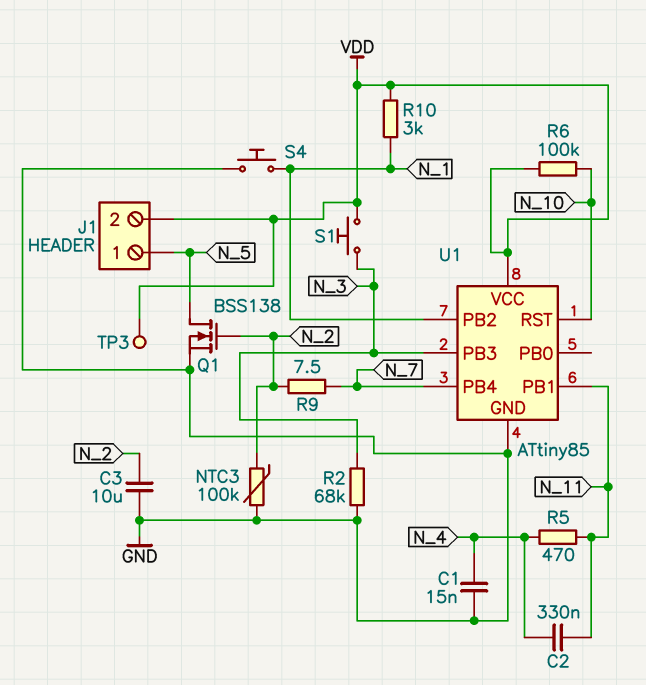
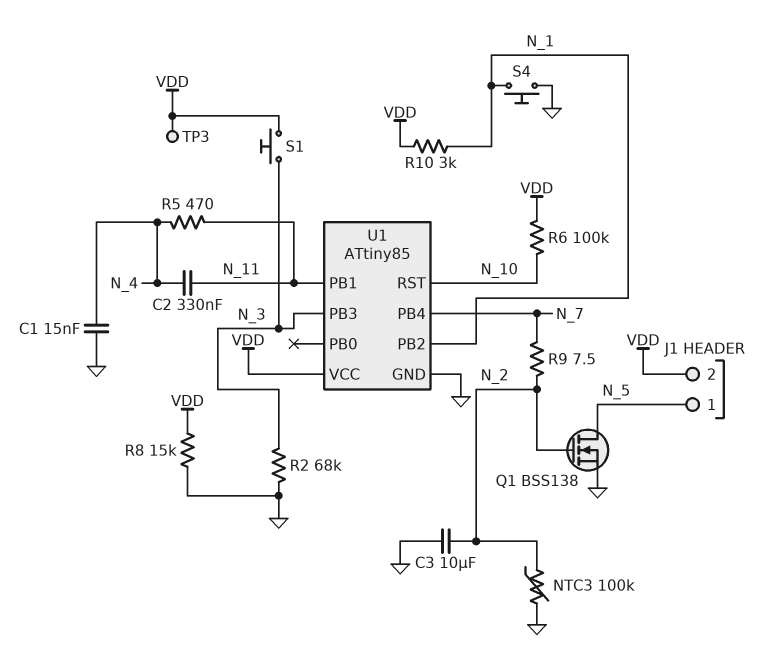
R8: none -> 15k (GND, VDD)

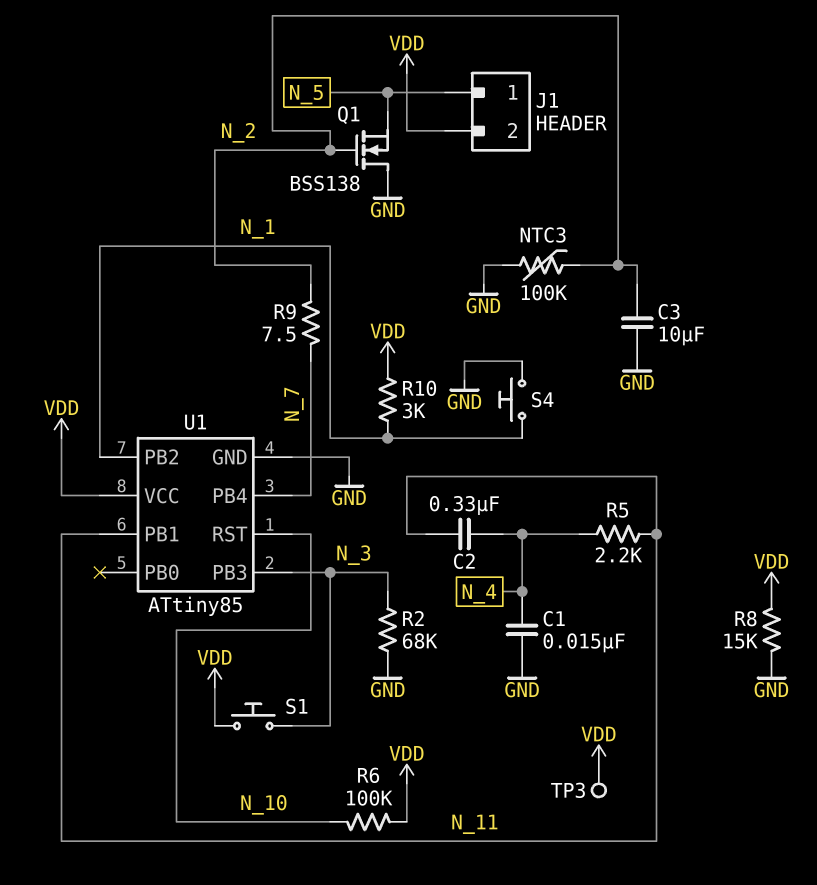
Q1: NMOS BSS138 (G N_2, D N_5, S GND) -> NMOS BSS138 (G N_2, D GND, S N_5)
R5: 470 (N_4, N_11) -> 2.2k (N_4, N_11)

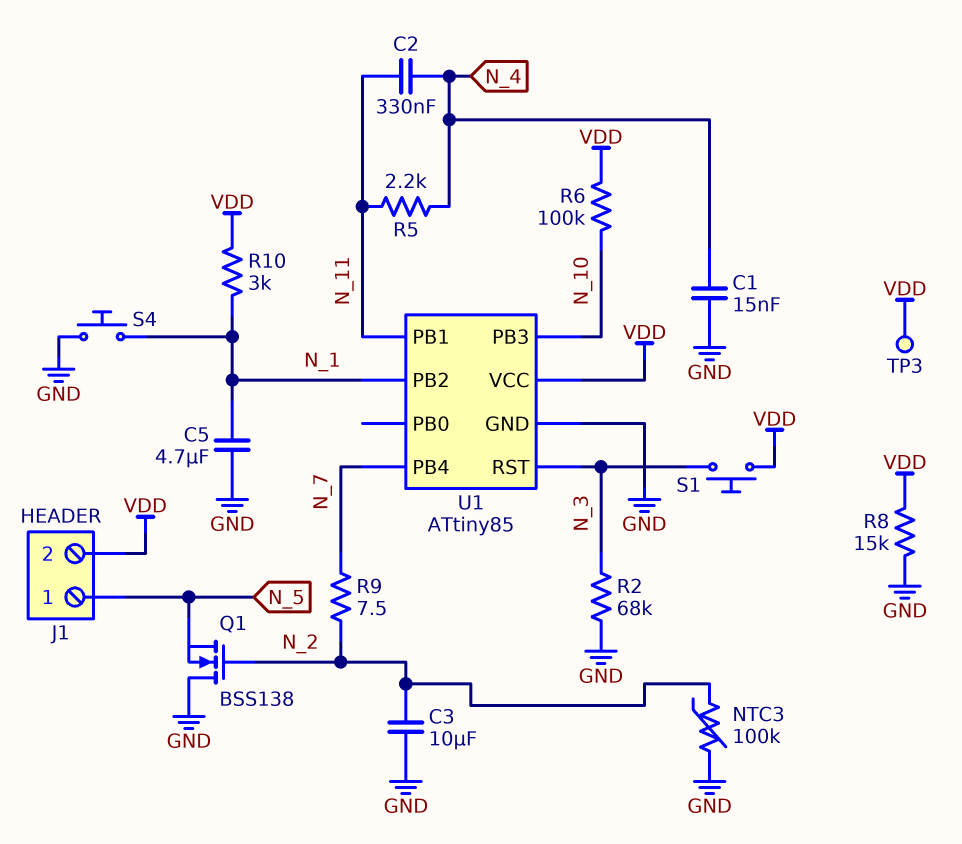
C5: none -> 4.7uF (GND, N_1)
U1 pin PB3: N_3 -> N_10
U1 pin RST: N_10 -> N_3

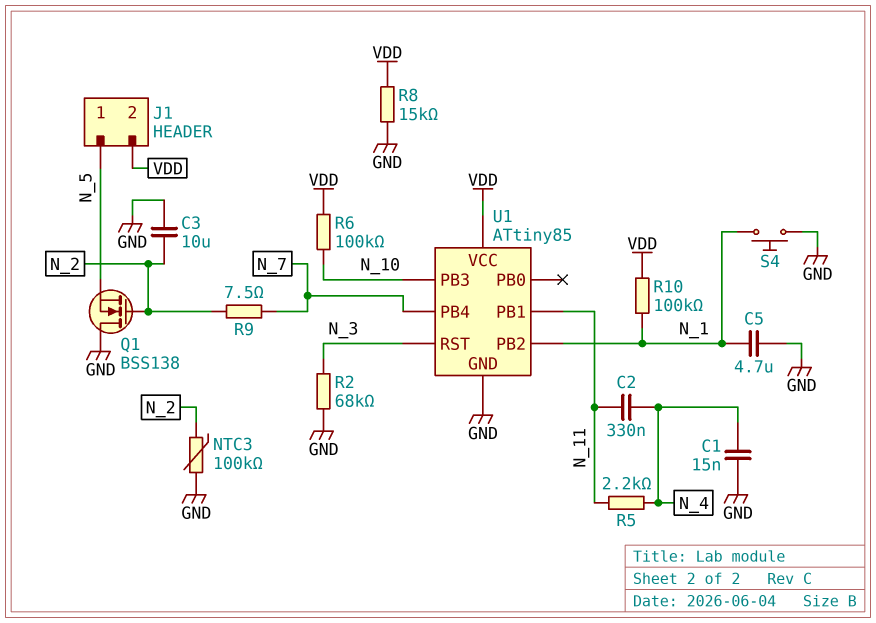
R10: 3k (N_1, VDD) -> 100k (N_1, VDD)
S1: button (N_3, VDD) -> none
TP3: test point (VDD) -> none

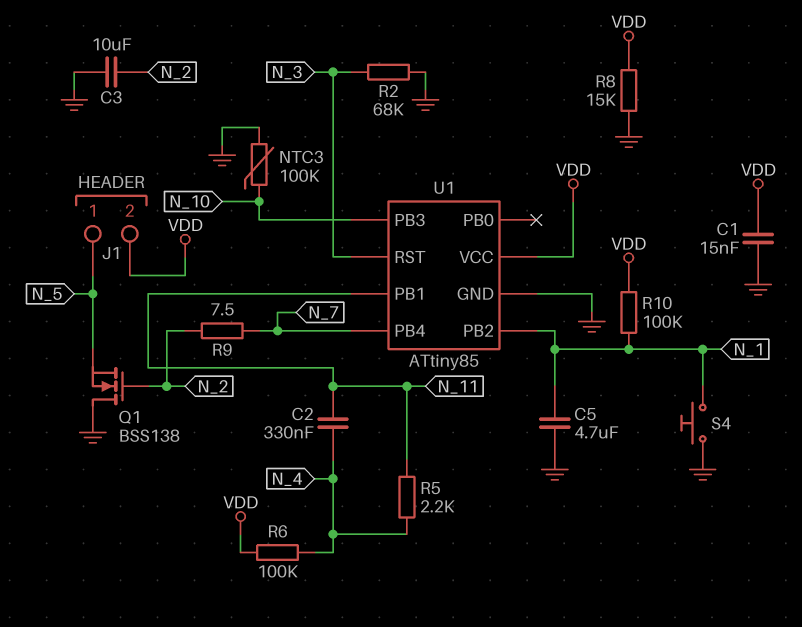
C1: 15nF (GND, N_4) -> 15nF (GND, VDD)
NTC3: 100k (GND, N_2) -> 100k (GND, N_10)
R6: 100k (N_10, VDD) -> 100k (N_4, VDD)

